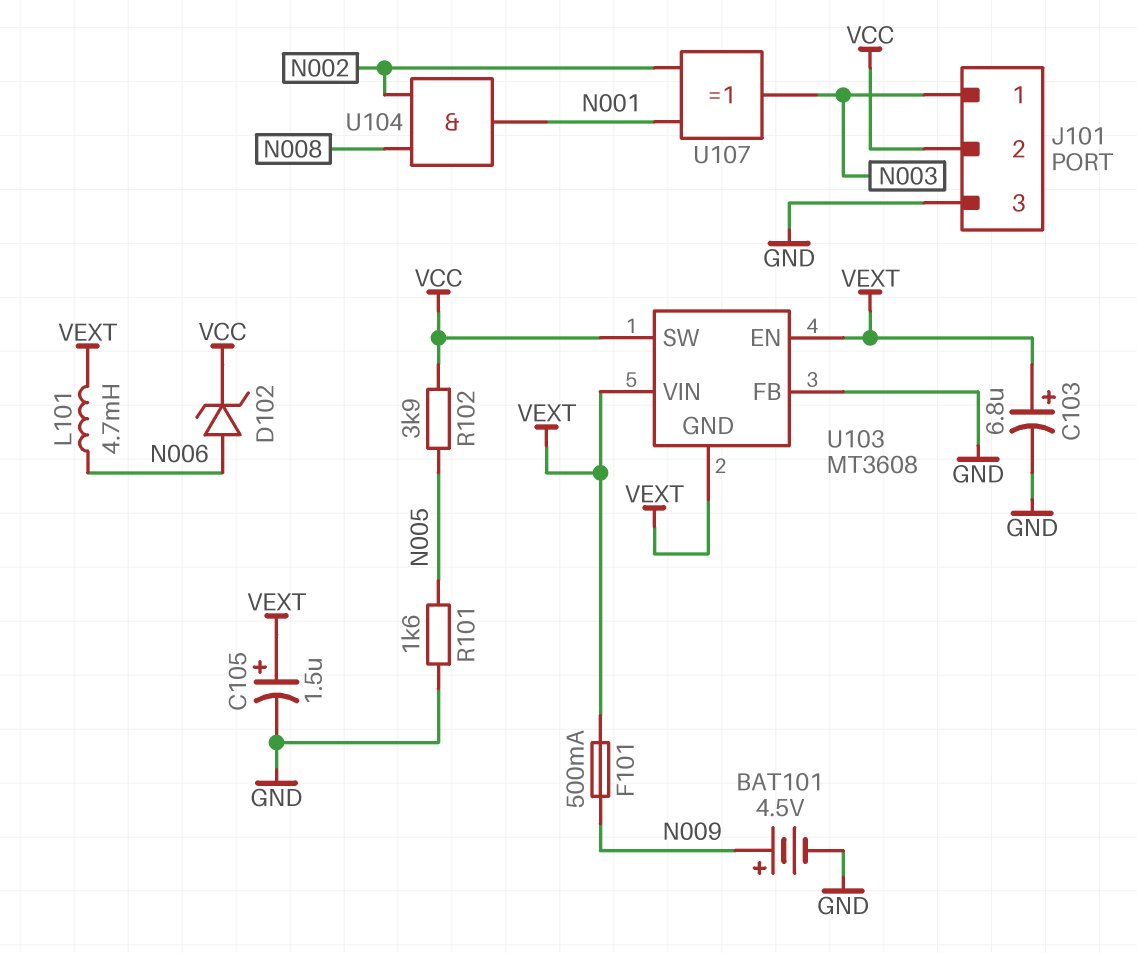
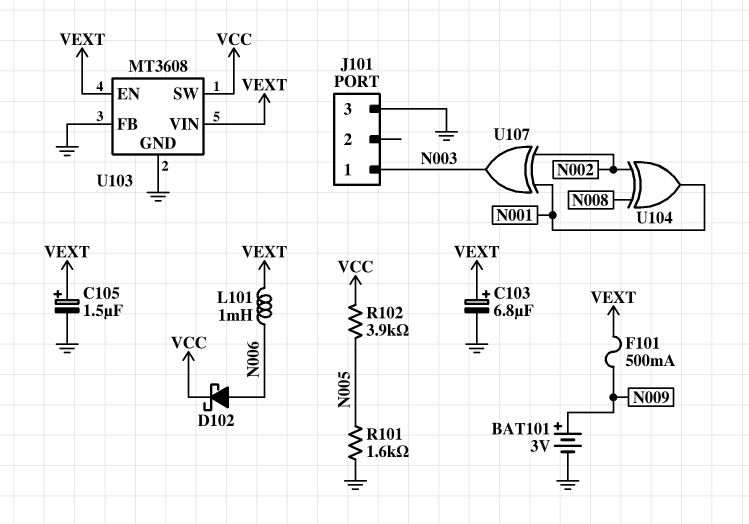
BAT101: 4.5V (plus N009, minus GND) -> 3V (plus N009, minus GND)
D102: zener (A N006, K VCC) -> schottky (A N006, K VCC)
J101 pin 2: VCC -> none
L101: 4.7mH (N006, VEXT) -> 1mH (N006, VEXT)
U103 pin GND: VEXT -> GND
U104: AND (in N002, in N008, out N001) -> XOR (in N002, in N008, out N001)

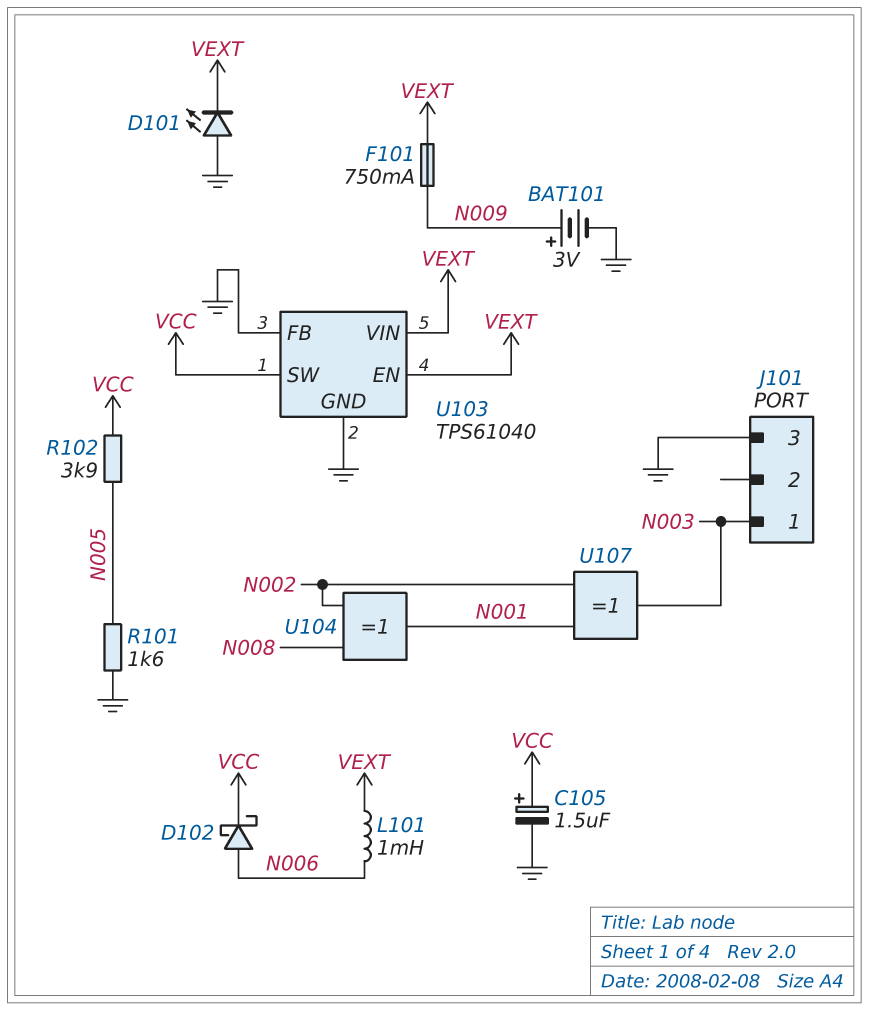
C103: 6.8uF (plus VEXT, minus GND) -> none
C105: 1.5uF (plus VEXT, minus GND) -> 1.5uF (plus VCC, minus GND)
D101: none -> LED (A GND, K VEXT)
F101: 500mA (N009, VEXT) -> 750mA (N009, VEXT)
U103: MT3608 -> TPS61040

